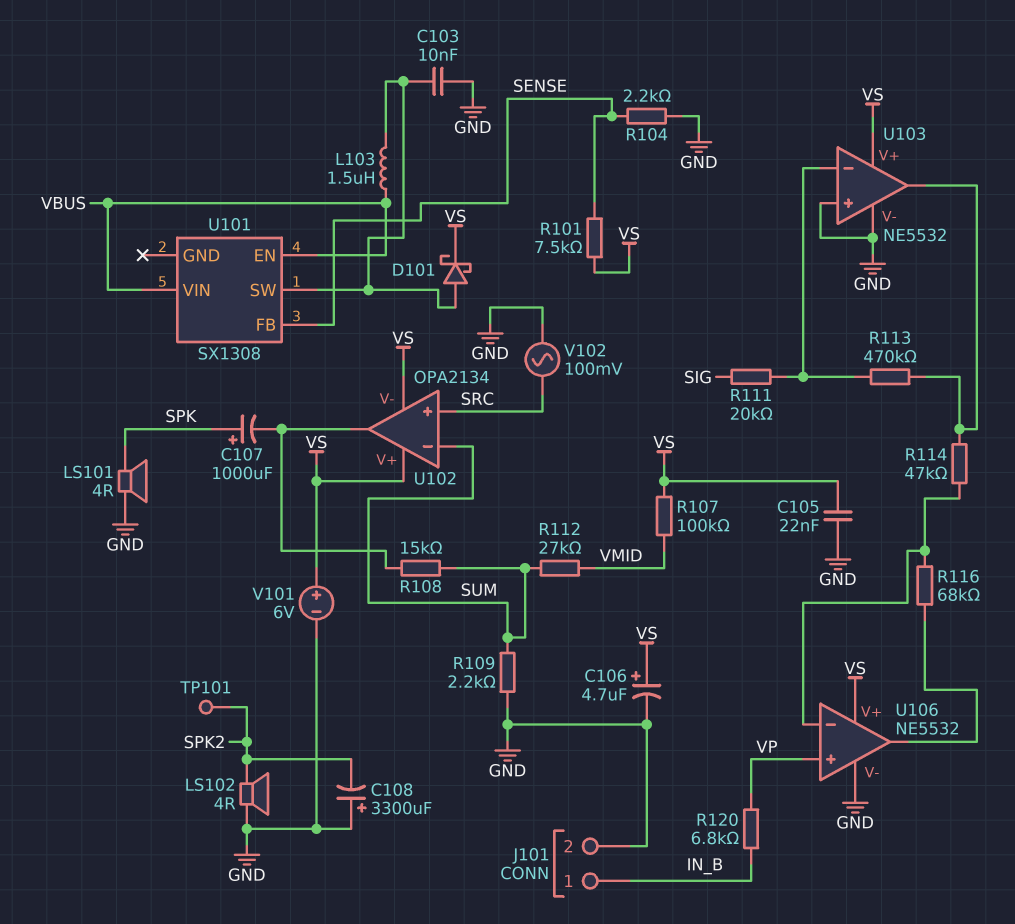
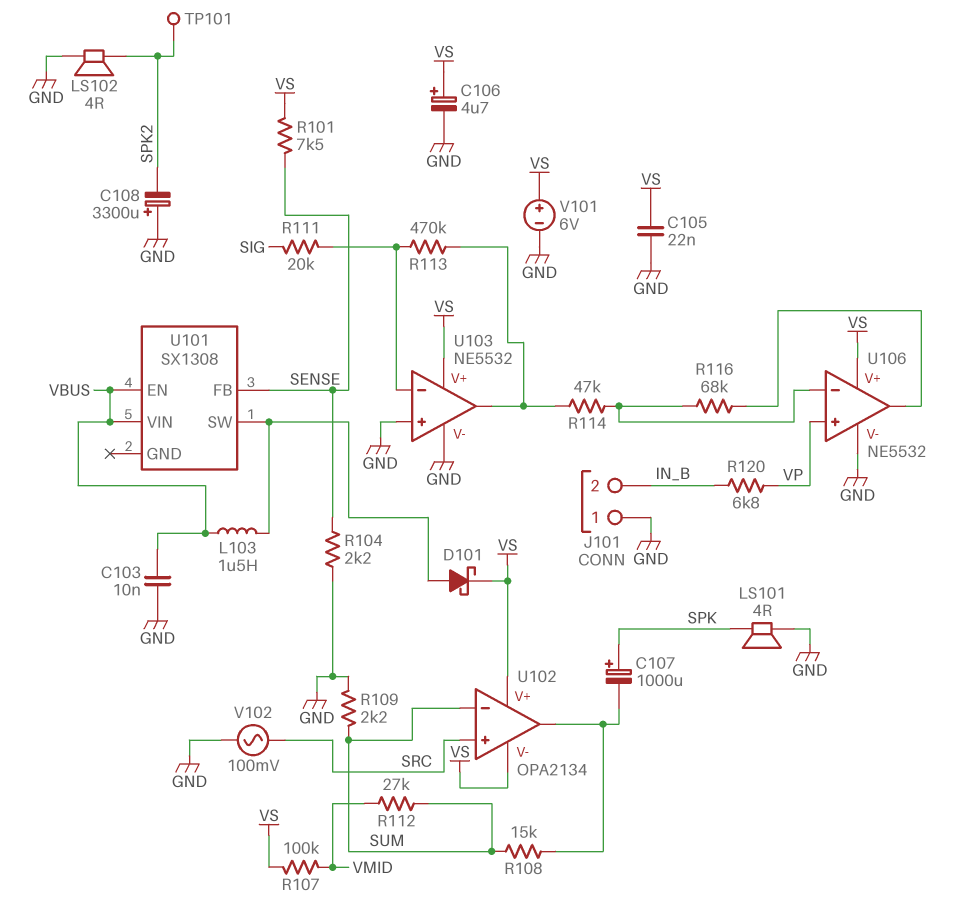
C103: 10nF (GND, U101/SW) -> 10nF (GND, VBUS)
J101 pin 1: IN_B -> GND
J101 pin 2: GND -> IN_B

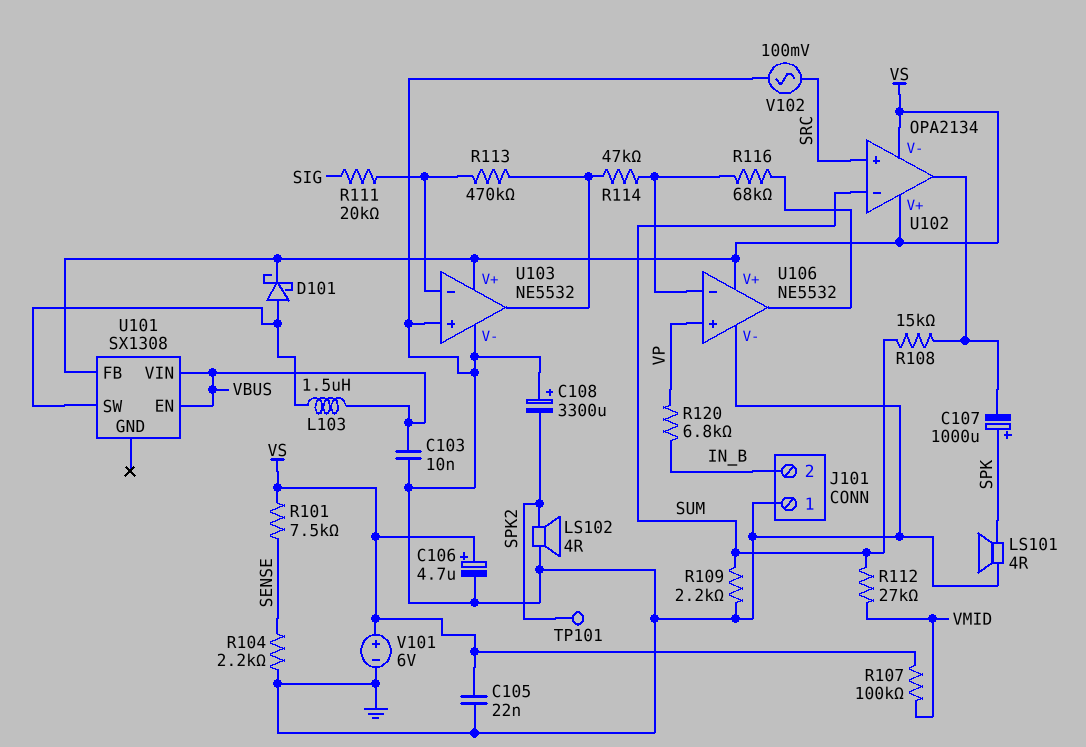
U101 pin FB: SENSE -> VS

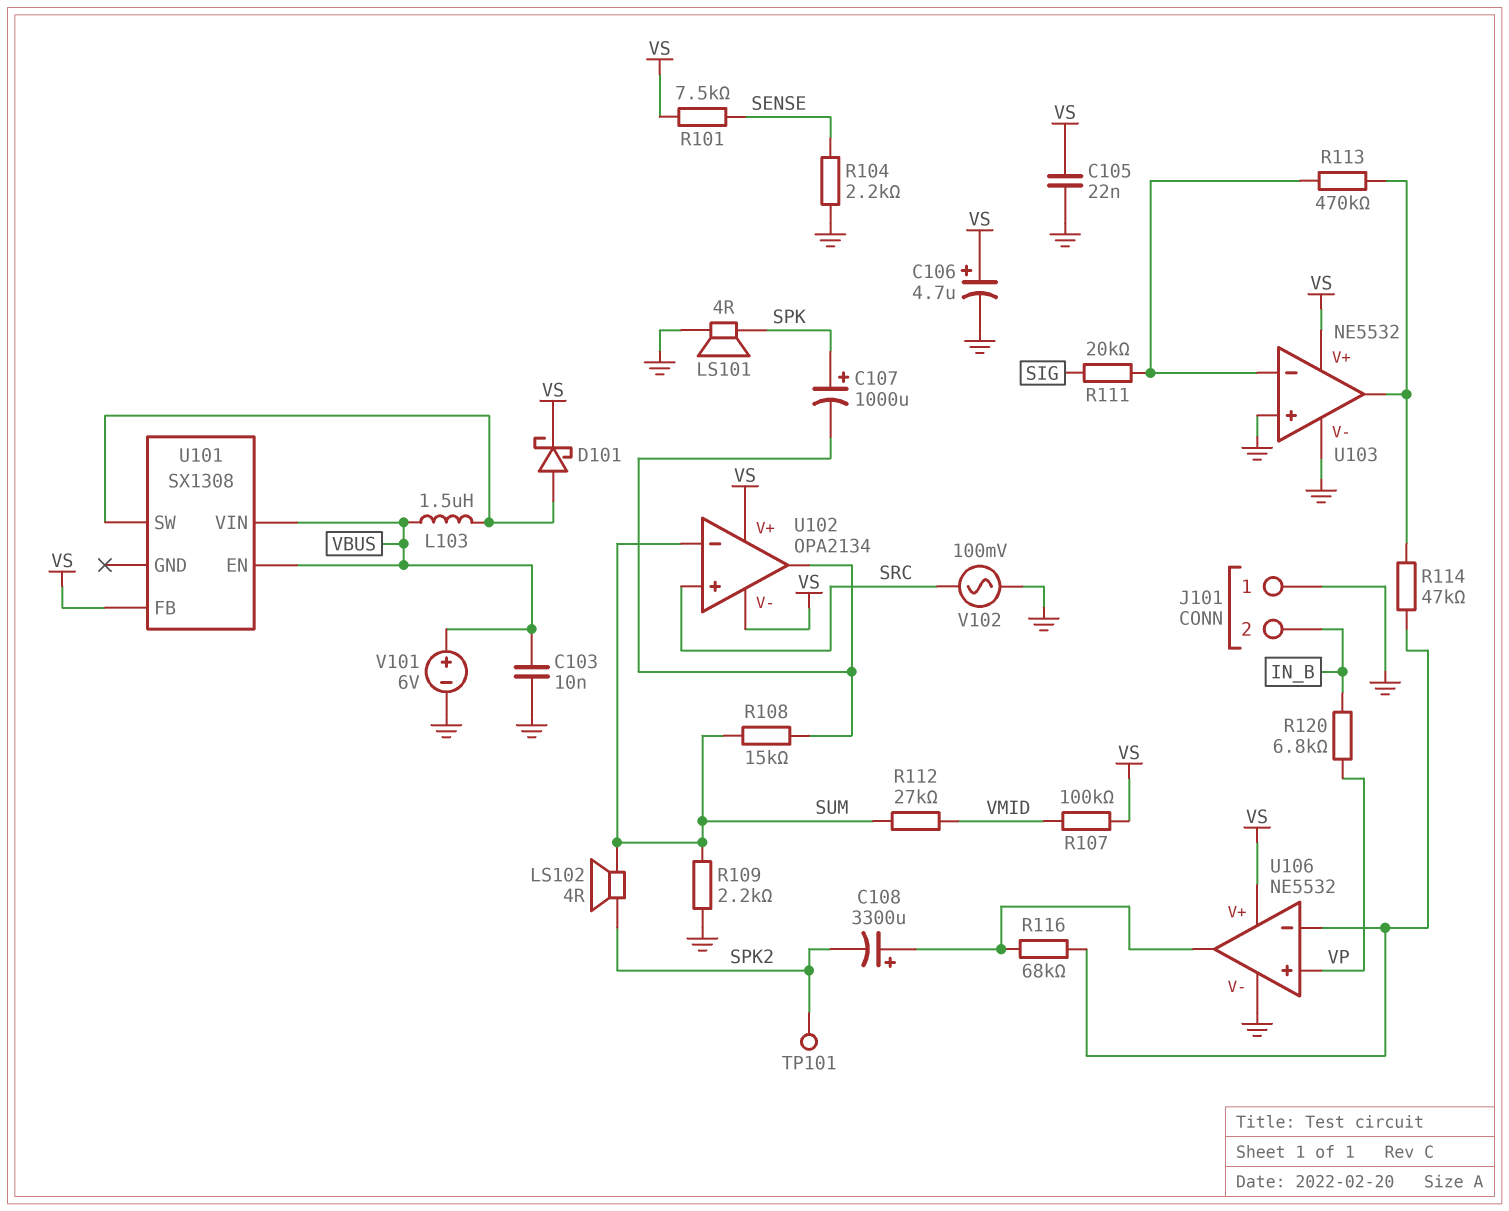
C108: 3300uF (plus GND, minus SPK2) -> 3300uF (plus U106/out, minus SPK2)
LS102: speaker 4R (GND, SPK2) -> speaker 4R (SPK2, SUM)
V101: 6V (plus VS, minus GND) -> 6V (plus VBUS, minus GND)

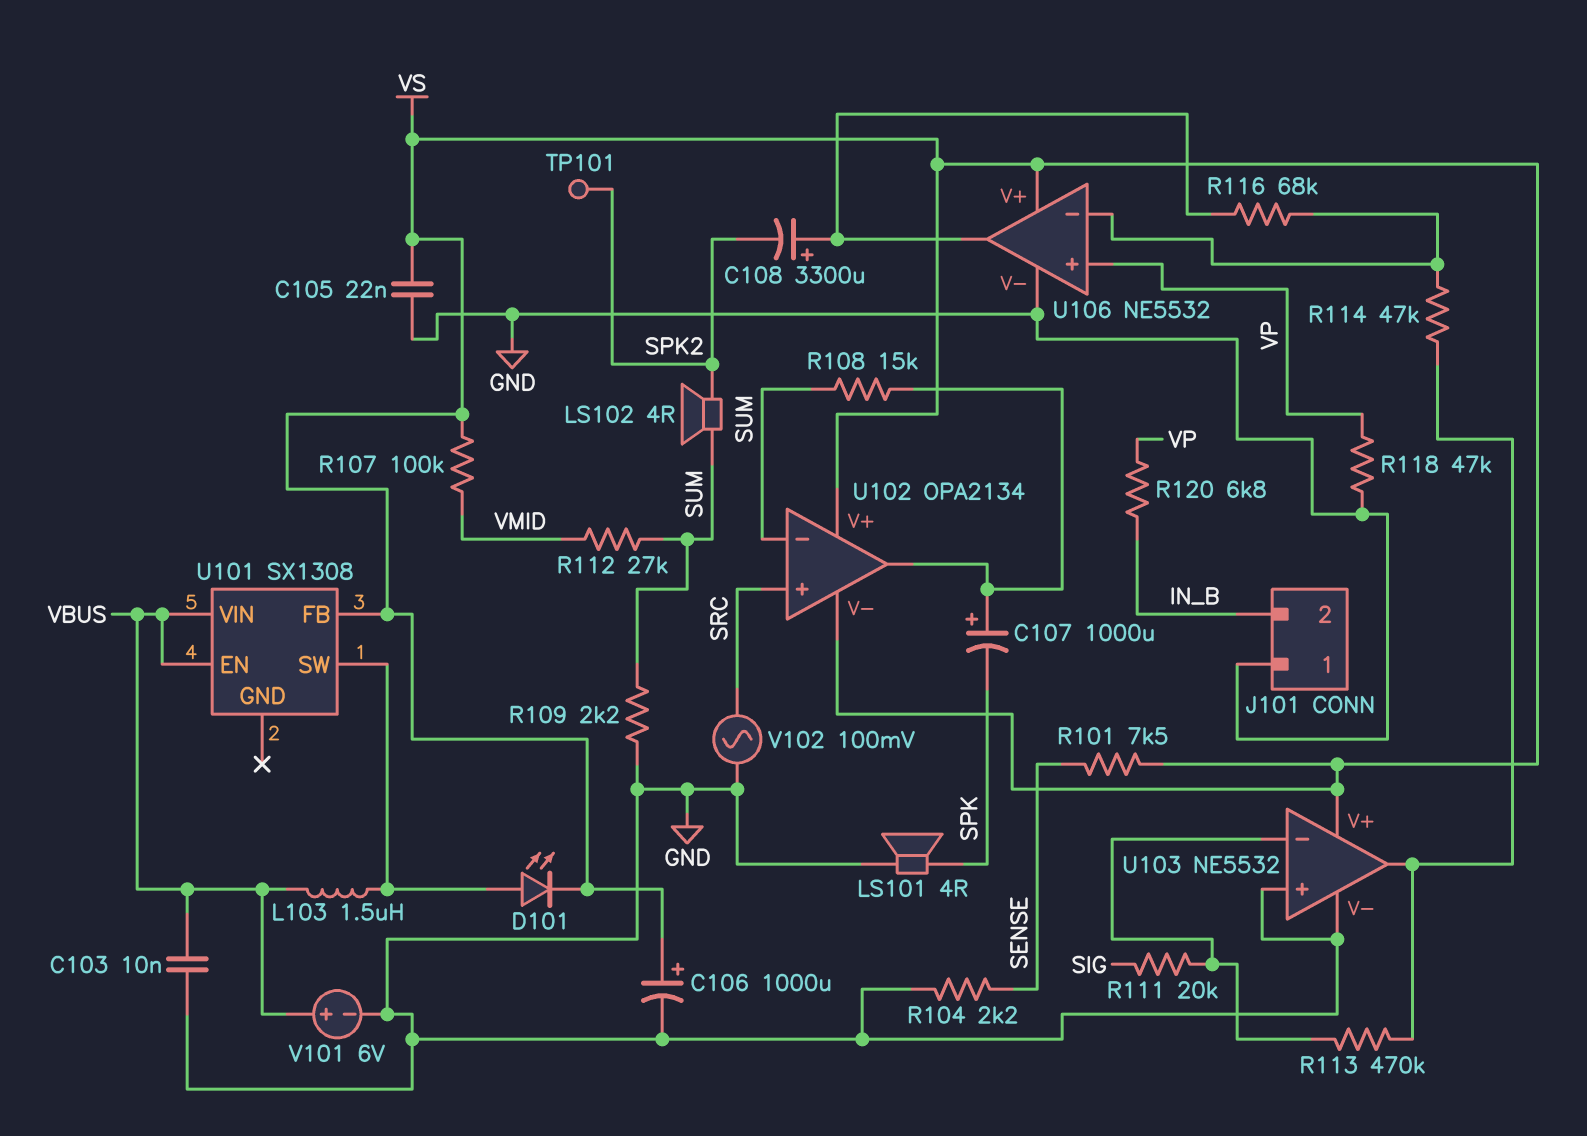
C106: 4.7uF (plus VS, minus GND) -> 1000uF (plus VS, minus GND)
C107: 1000uF (plus SPK, minus U102/out) -> 1000uF (plus U102/out, minus SPK)
D101: schottky (A U101/SW, K VS) -> LED (A U101/SW, K VS)
R118: none -> 47k (GND, VP)

